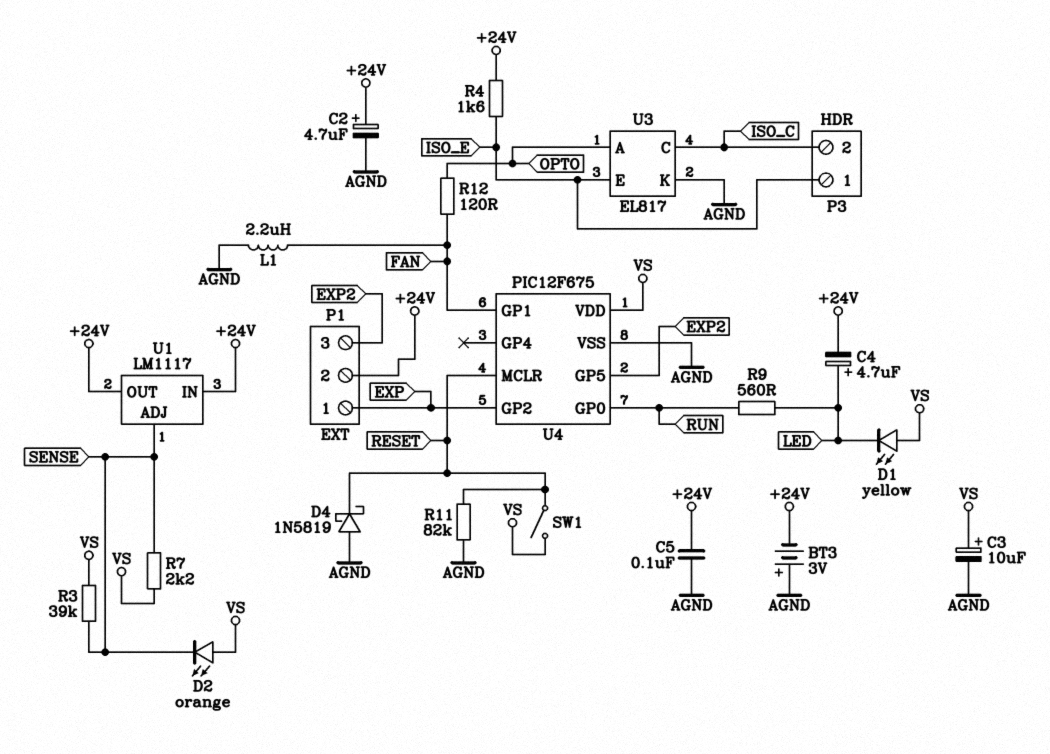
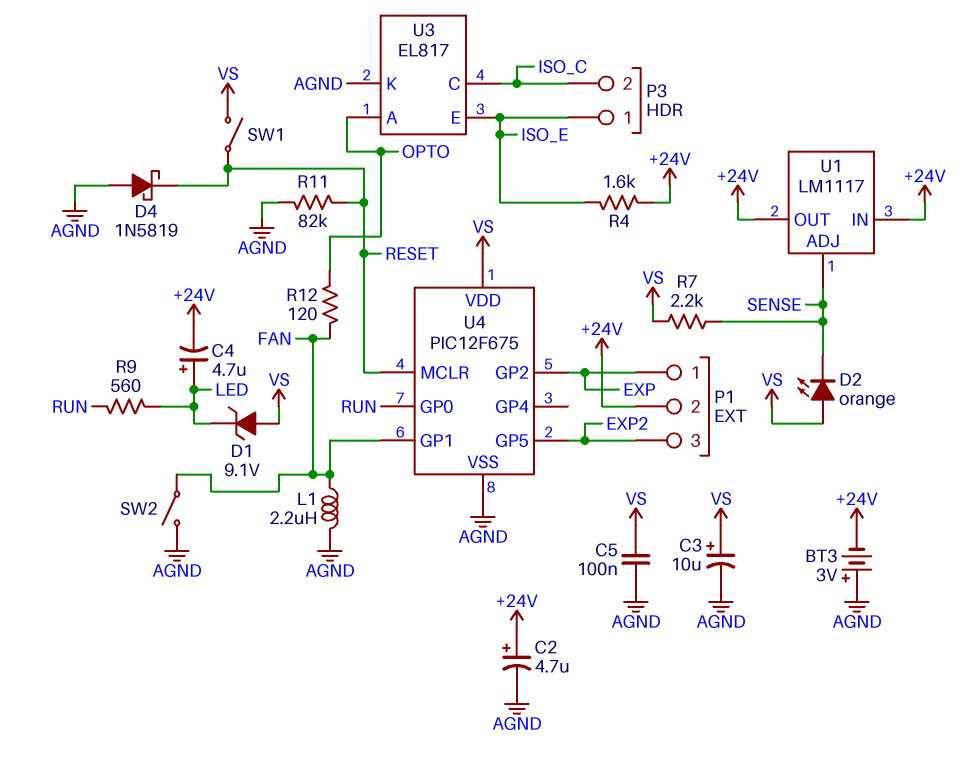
C5: 100nF (+24V, AGND) -> 100nF (AGND, VS)
D1: LED yellow (A VS, K LED) -> zener 9.1V (A VS, K LED)
R3: 39k (SENSE, VS) -> none
SW2: none -> switch (AGND, FAN)

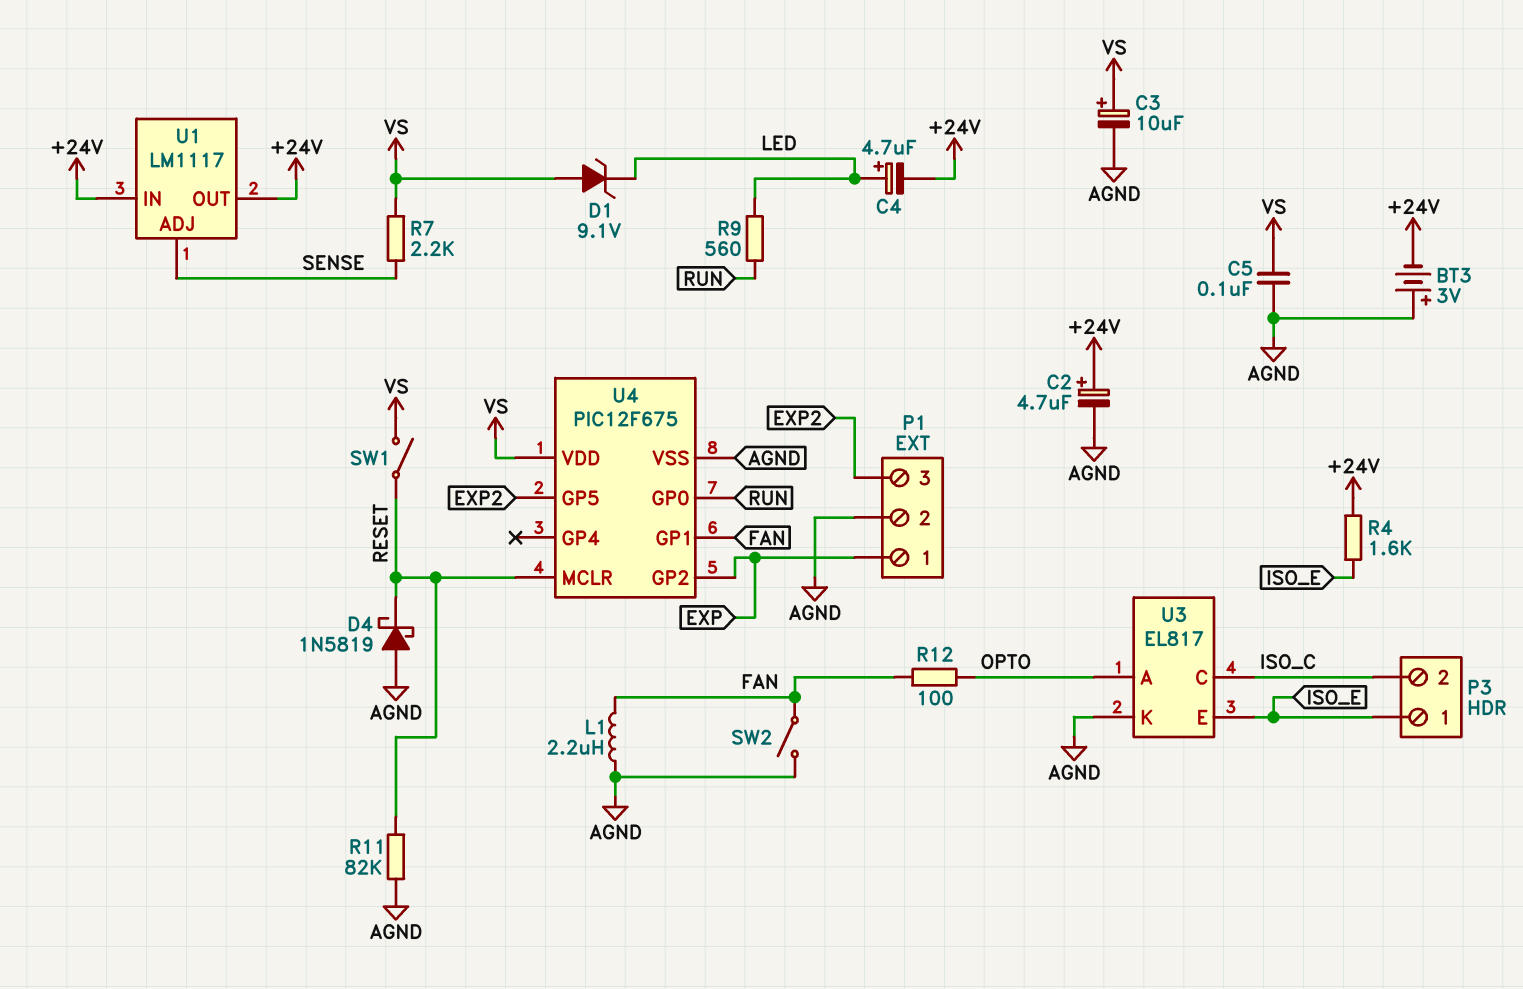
D2: LED orange (A VS, K SENSE) -> none
P1 pin 2: +24V -> AGND
R12: 120 (FAN, OPTO) -> 100 (FAN, OPTO)

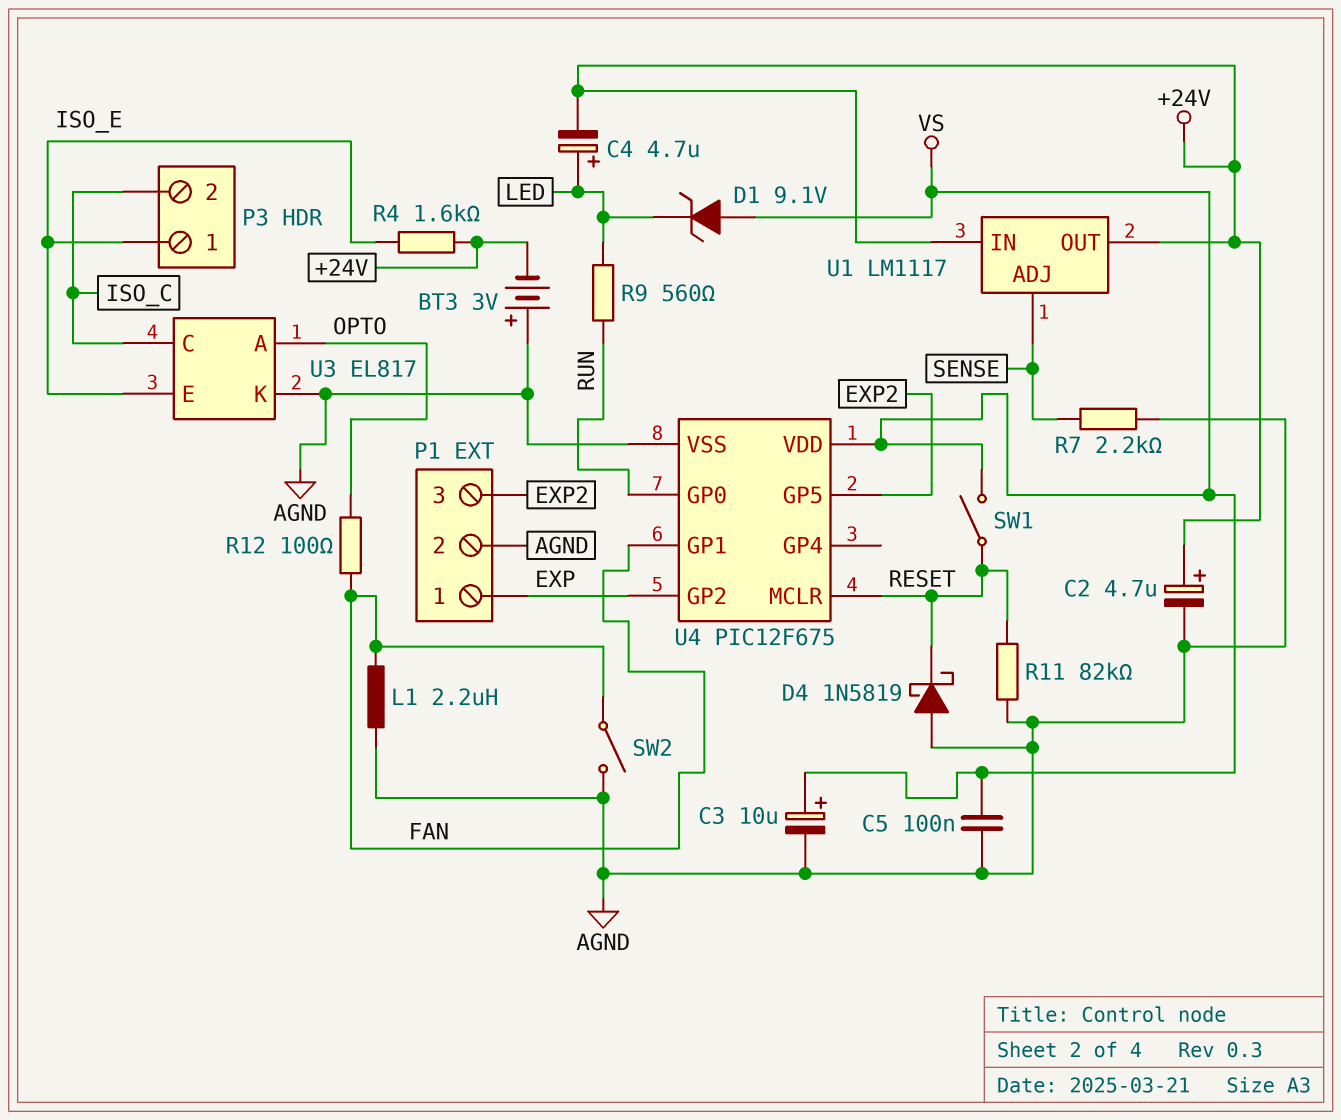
R7: 2.2k (SENSE, VS) -> 2.2k (AGND, SENSE)

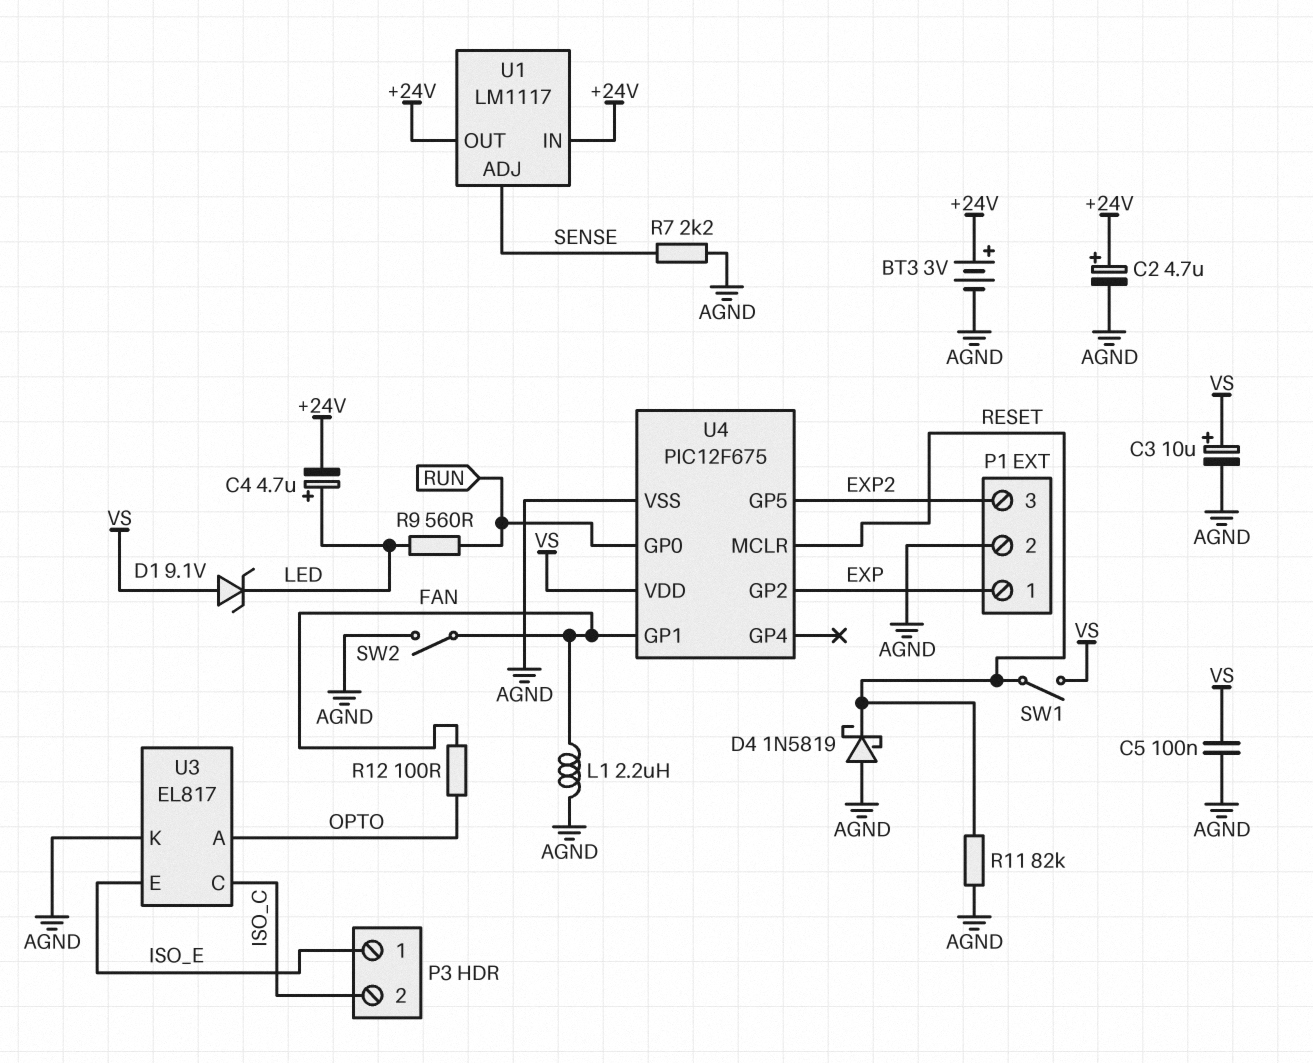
BT3: 3V (plus AGND, minus +24V) -> 3V (plus +24V, minus AGND)
R4: 1.6k (+24V, ISO_E) -> none

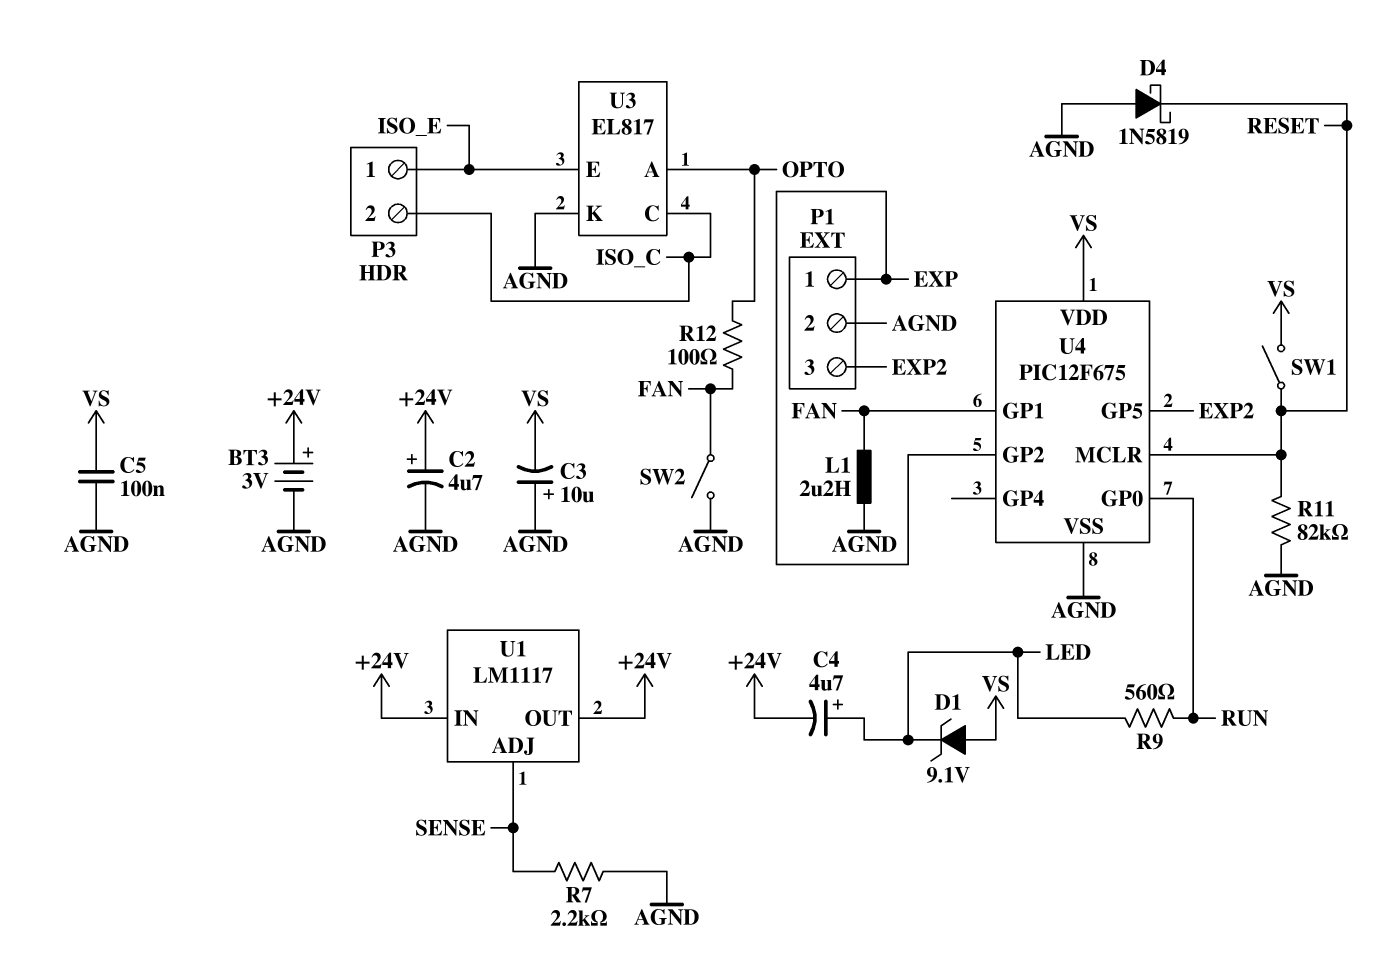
C3: 10uF (plus VS, minus AGND) -> 10uF (plus AGND, minus VS)

